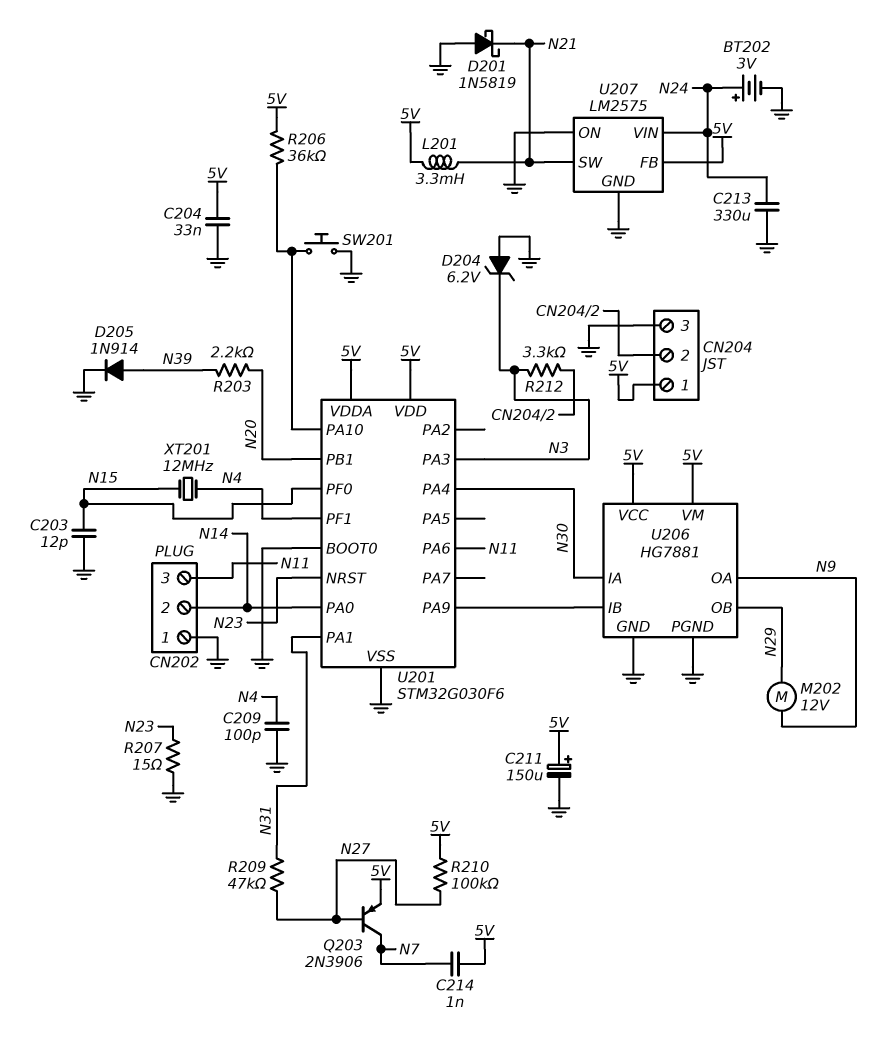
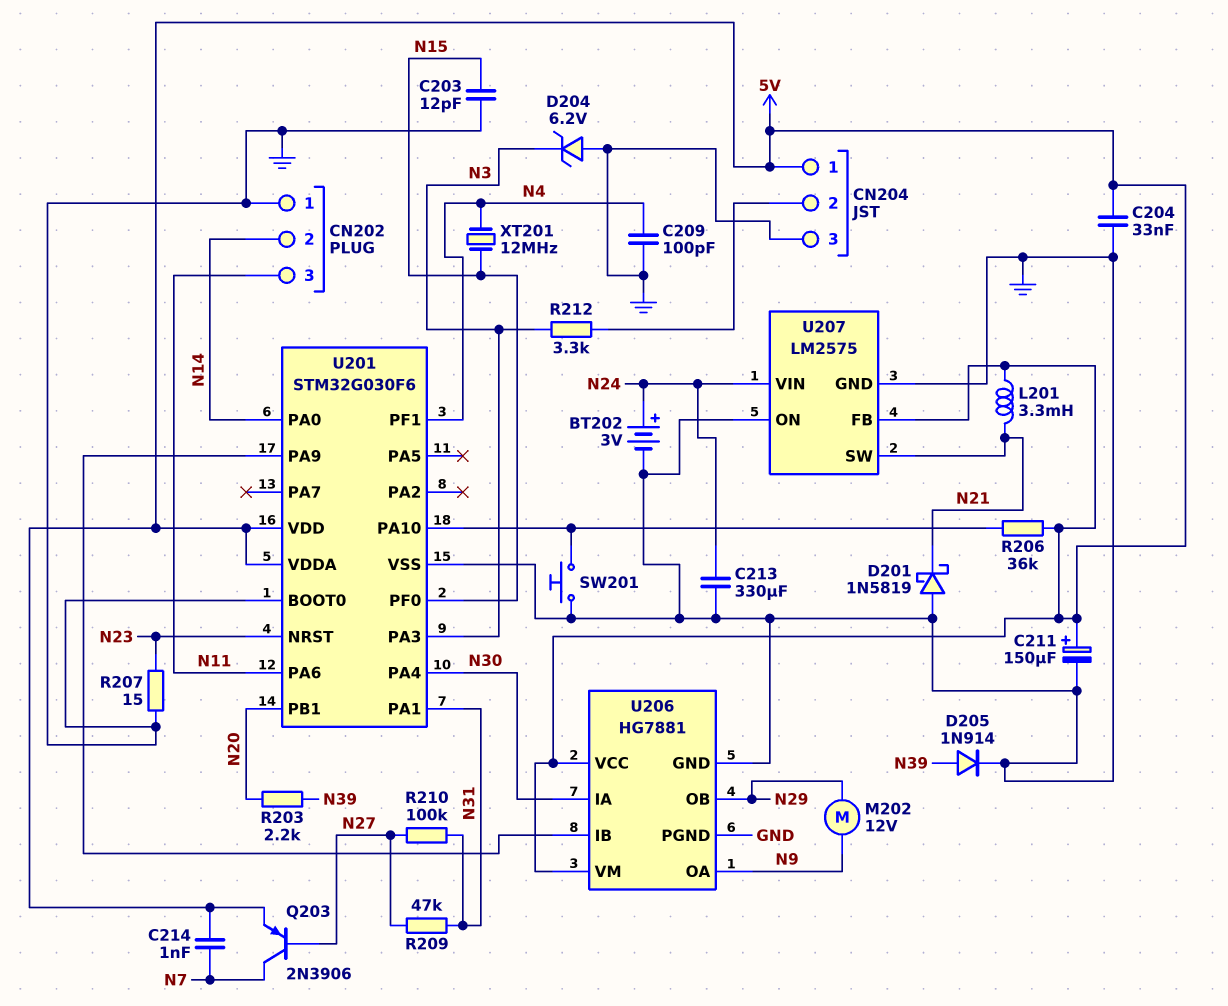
R210: 100k (5V, N27) -> 100k (N27, N31)

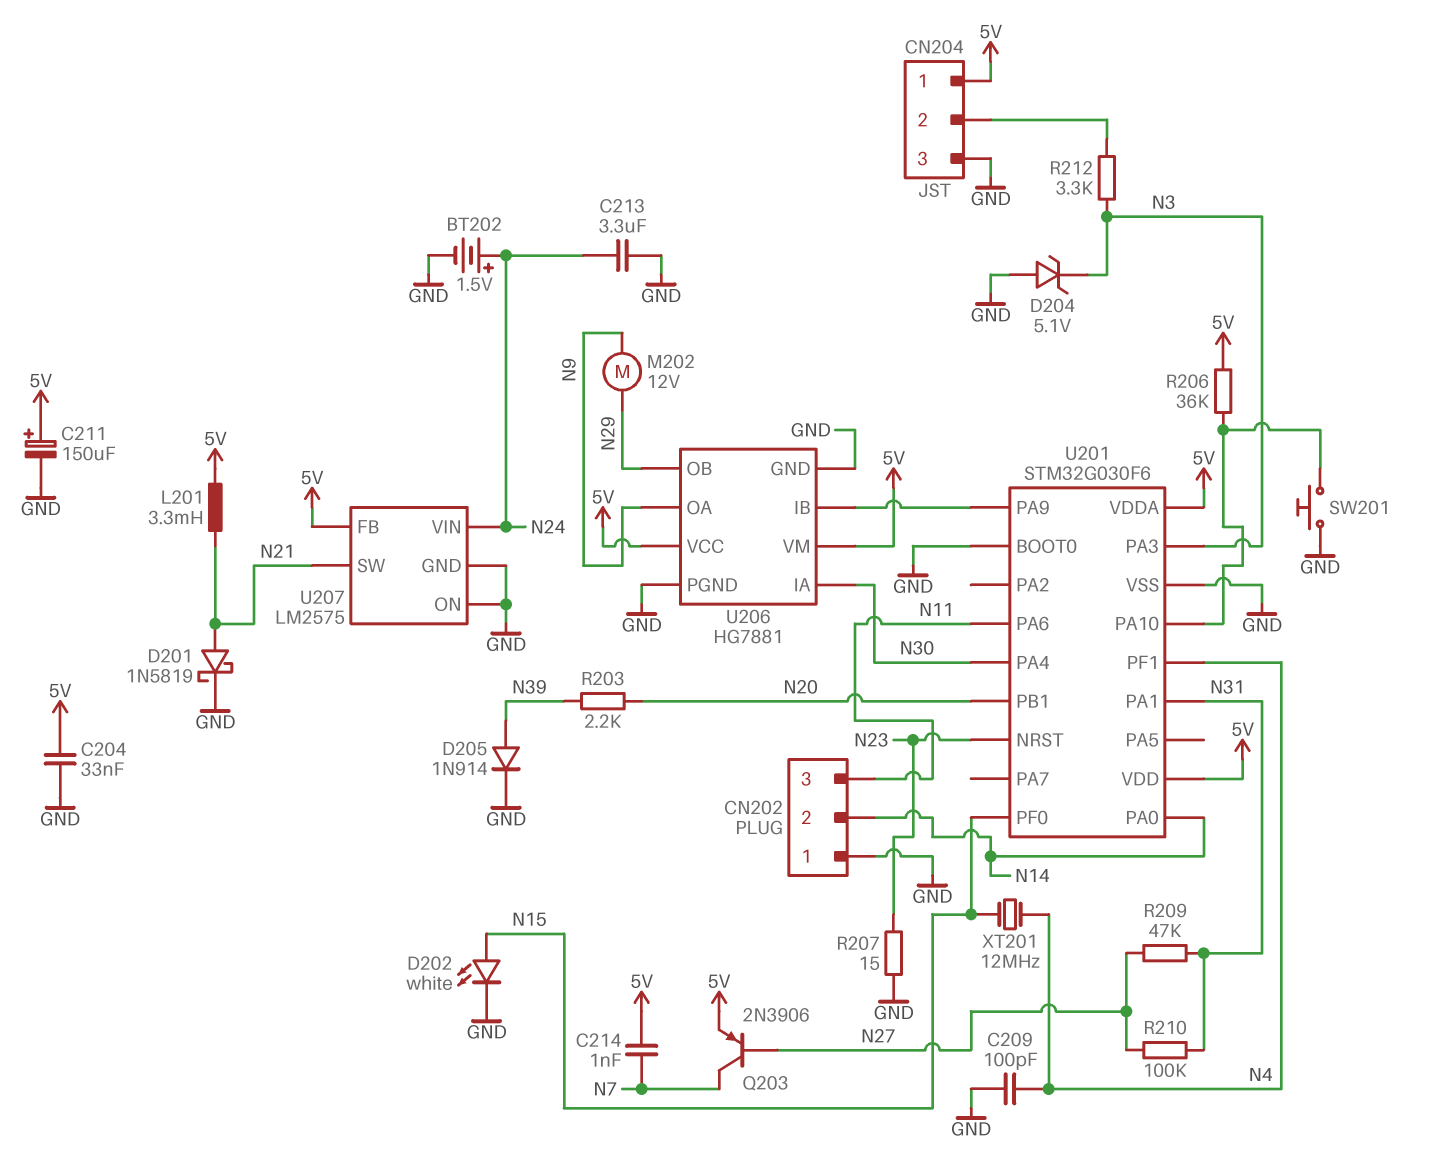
BT202: 3V (plus N24, minus GND) -> 1.5V (plus N24, minus GND)
C203: 12pF (GND, N15) -> none
C213: 330uF (GND, N24) -> 3.3uF (GND, N24)
D201: schottky 1N5819 (A GND, K N21) -> schottky 1N5819 (A N21, K GND)
D202: none -> LED white (A N15, K GND)
D204: zener 6.2V (A GND, K N3) -> zener 5.1V (A GND, K N3)

